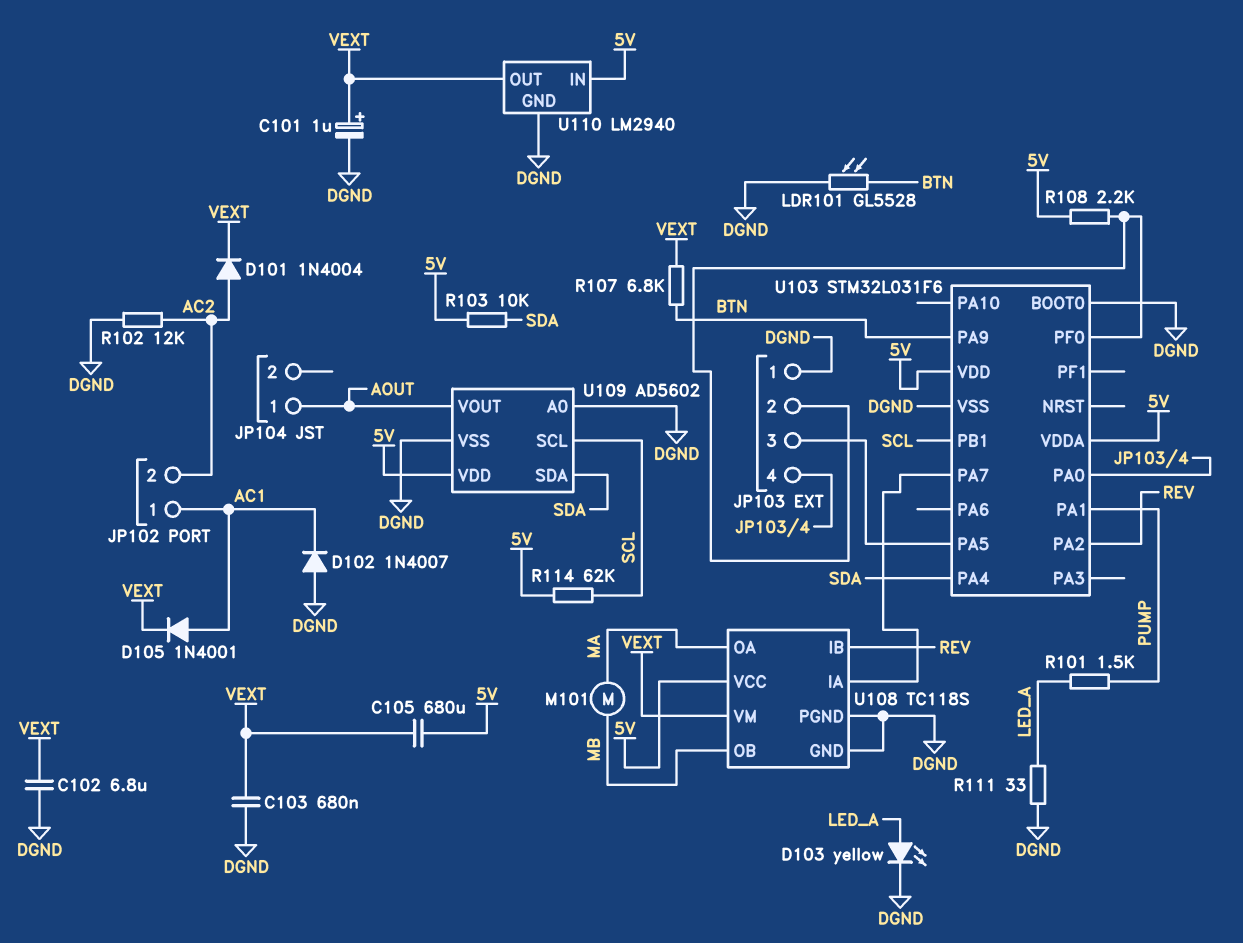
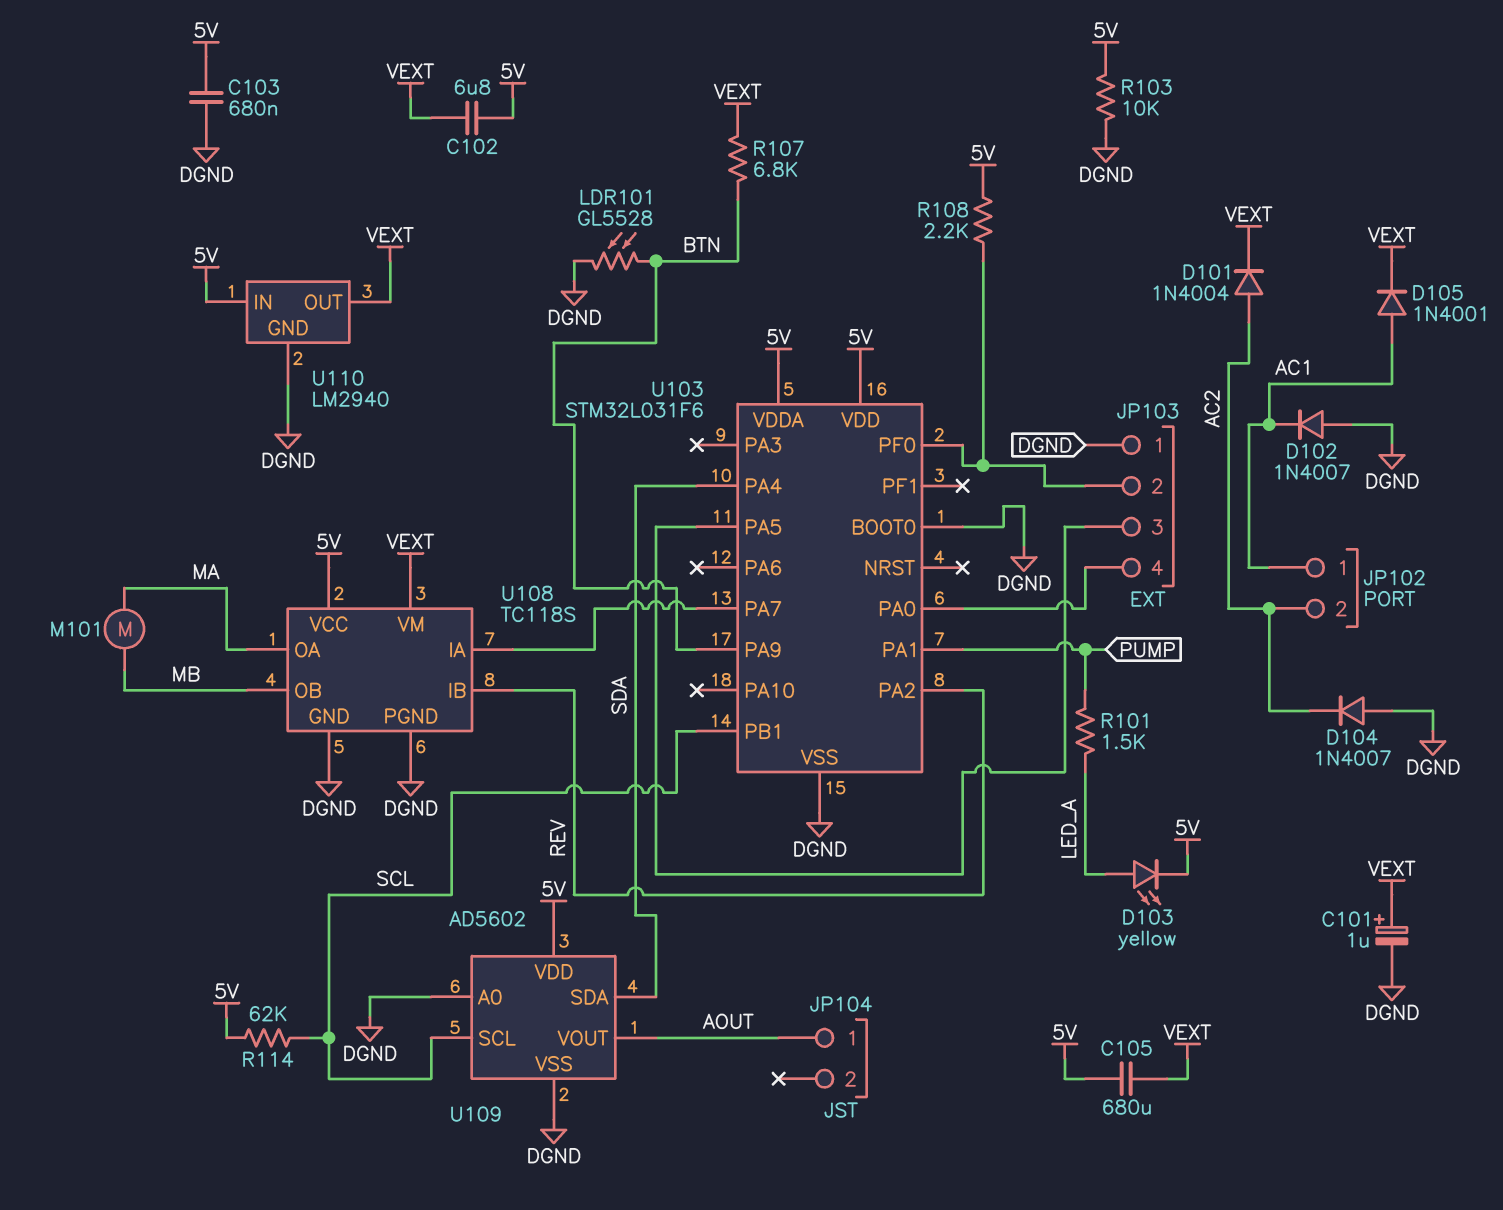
C102: 6.8uF (DGND, VEXT) -> 6.8uF (5V, VEXT)
C103: 680nF (DGND, VEXT) -> 680nF (5V, DGND)
D103: LED yellow (A LED_A, K DGND) -> LED yellow (A LED_A, K 5V)
D104: none -> diode 1N4007 (A DGND, K AC2)
R102: 12k (AC2, DGND) -> none
R103: 10k (5V, SDA) -> 10k (5V, DGND)
R111: 33 (DGND, LED_A) -> none

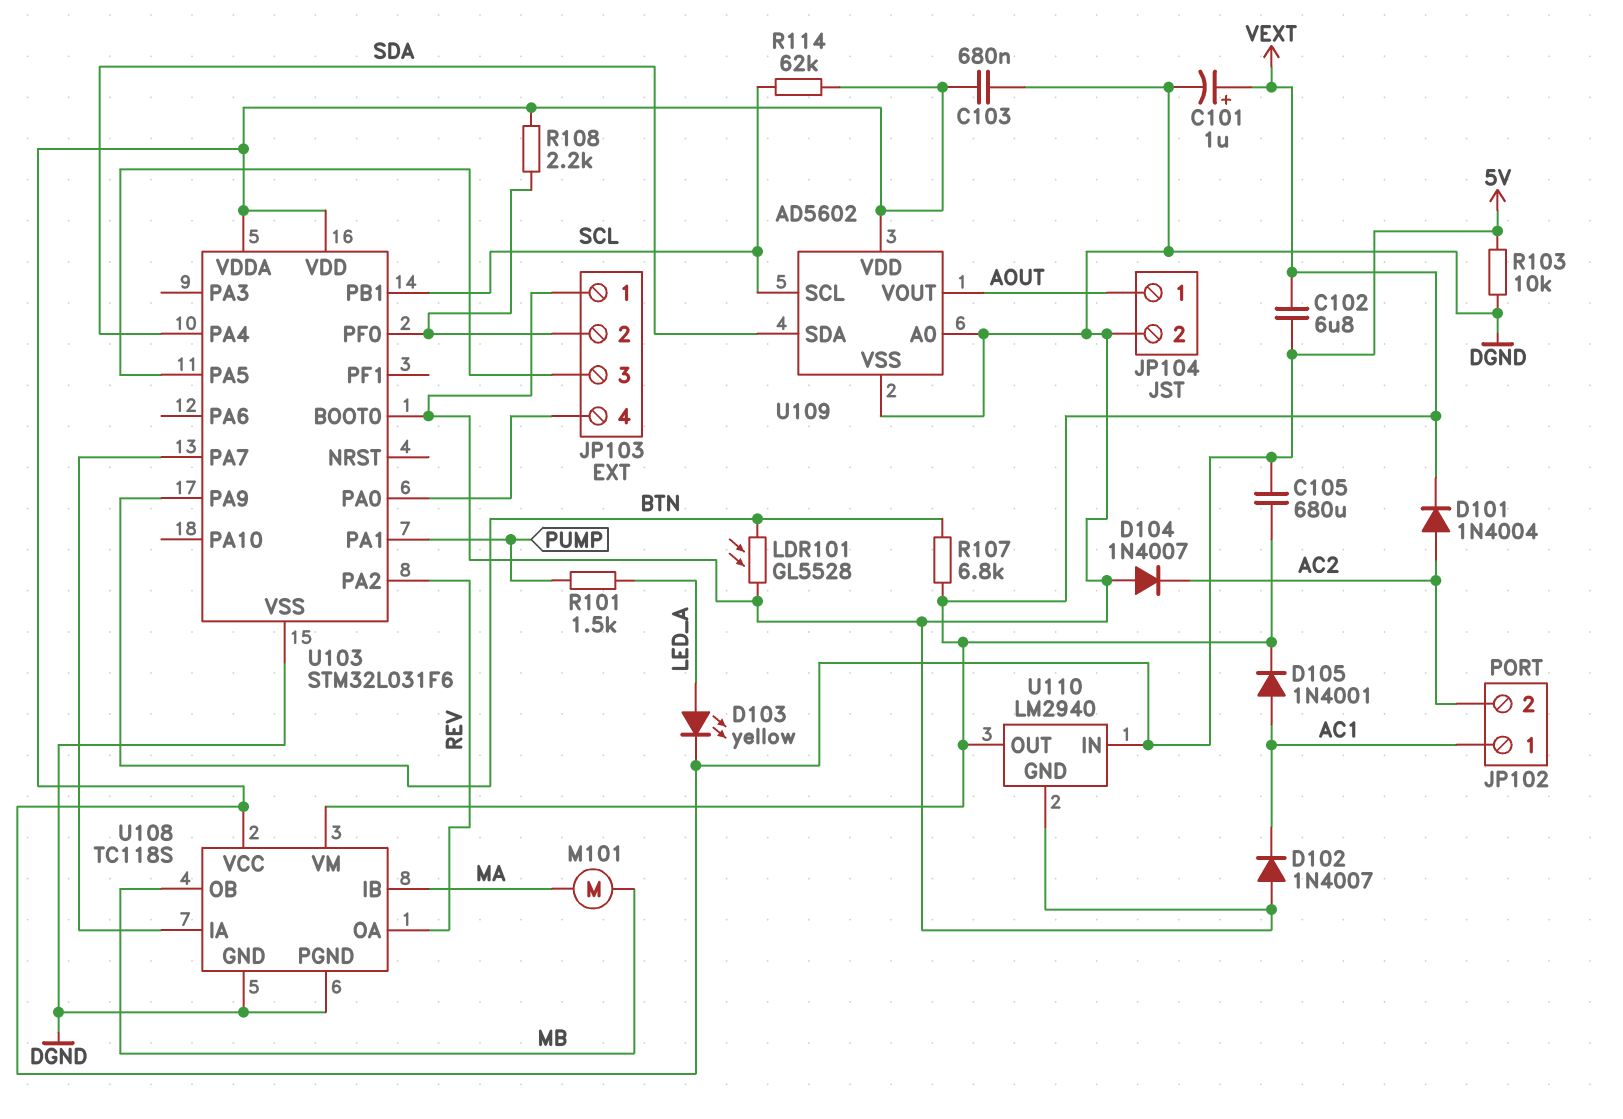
JP104 pin 2: none -> DGND
U108 pin IB: REV -> MA
U108 pin OA: MA -> REV

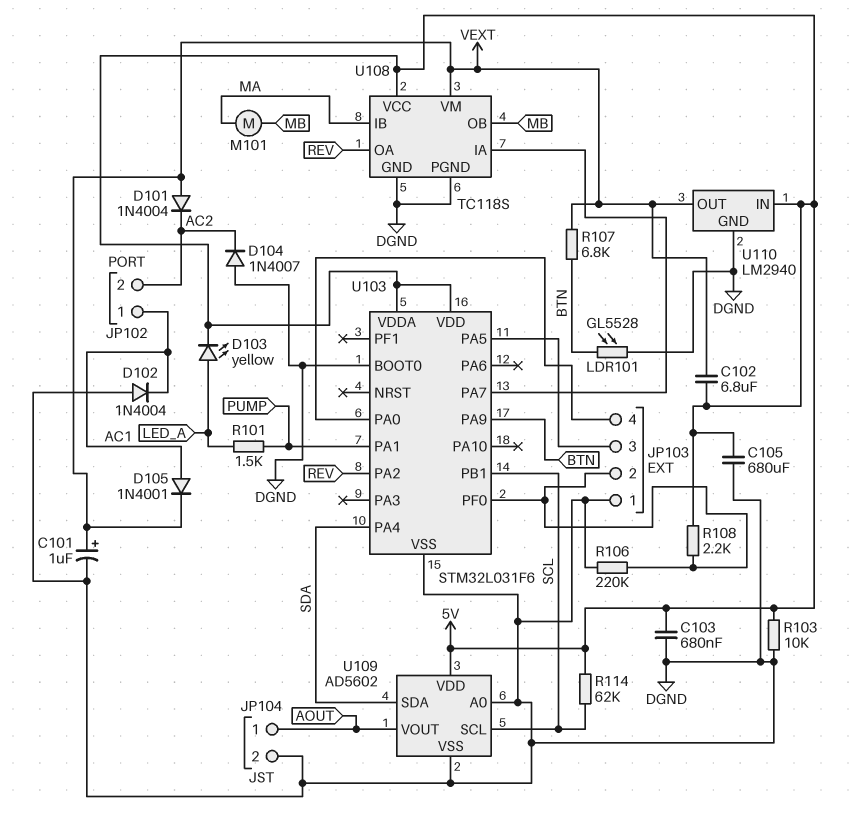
C105: 680uF (5V, VEXT) -> 680uF (5V, DGND)
D101: diode 1N4004 (A AC2, K VEXT) -> diode 1N4004 (A VEXT, K AC2)
D102: diode 1N4007 (A DGND, K AC1) -> diode 1N4004 (A DGND, K AC1)
R106: none -> 220k (DGND, JP103/2)

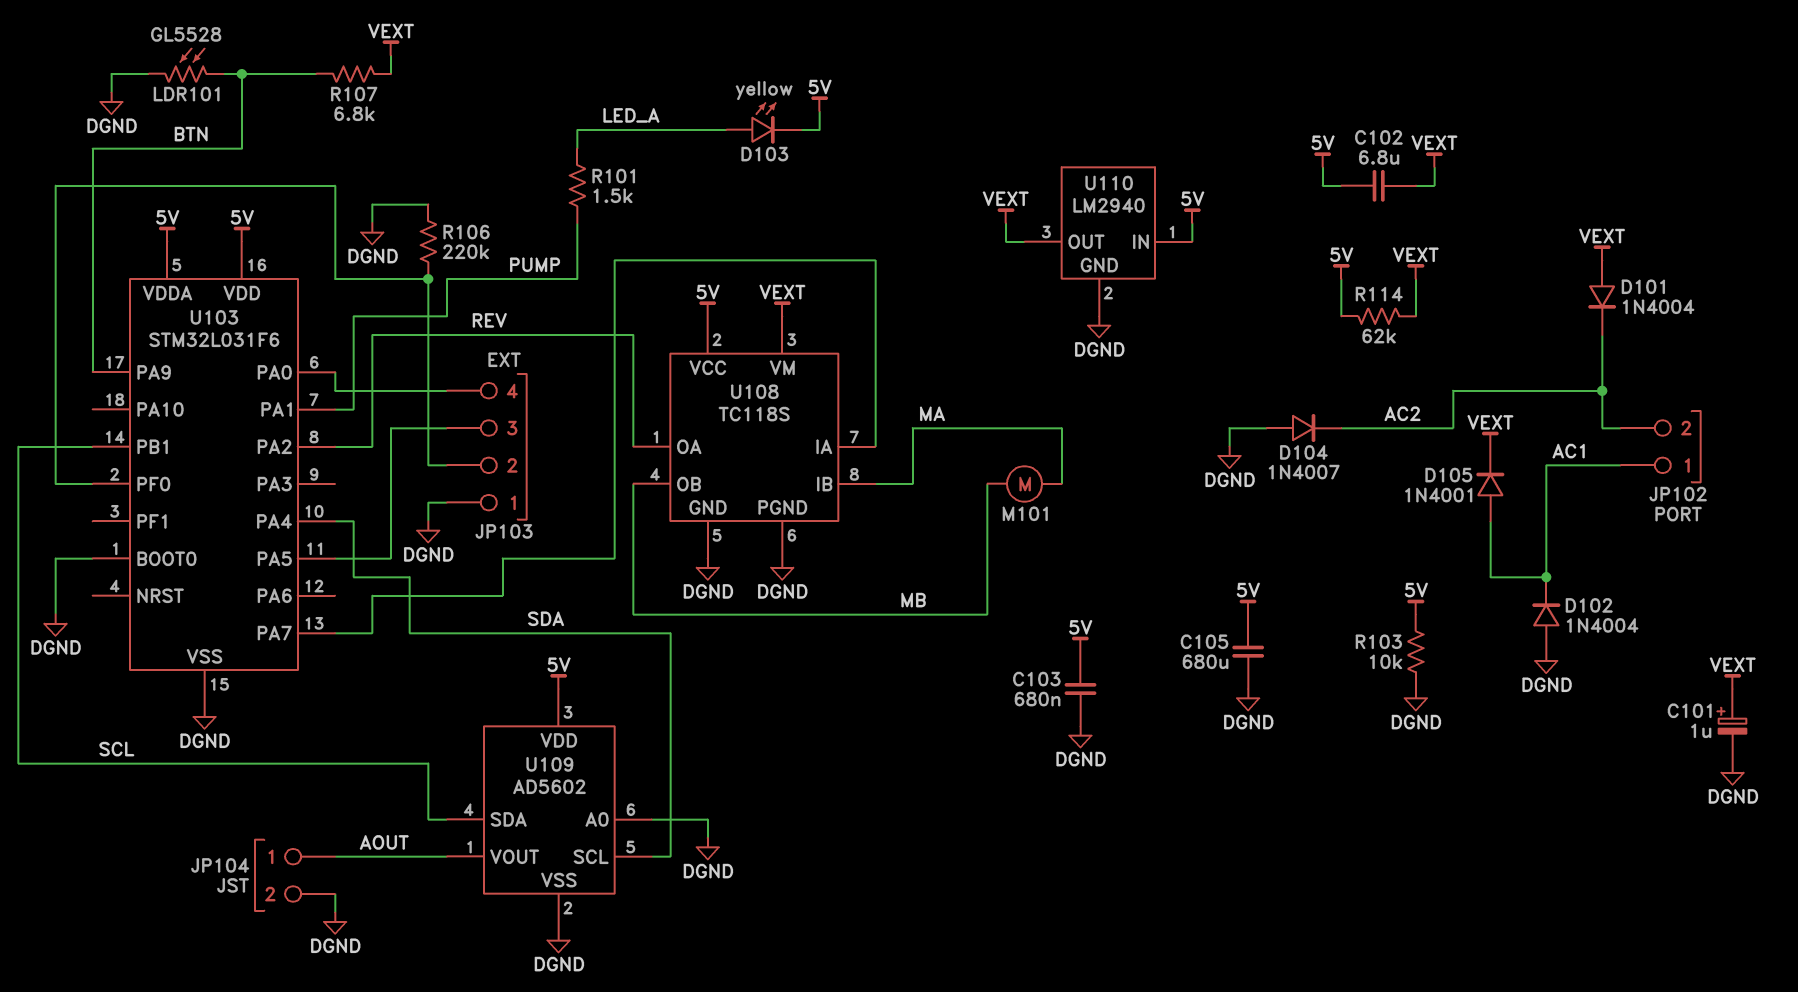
R108: 2.2k (5V, JP103/2) -> none
R114: 62k (5V, SCL) -> 62k (5V, VEXT)
U109 pin SCL: SCL -> SDA
U109 pin SDA: SDA -> SCL

